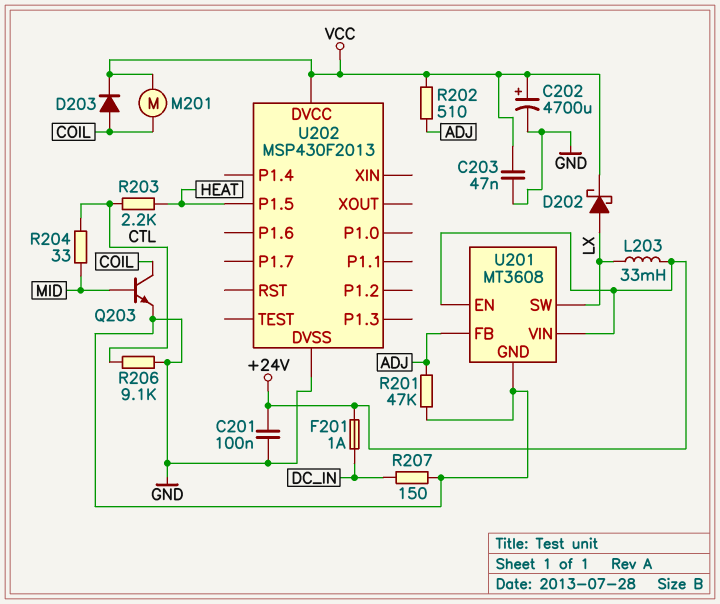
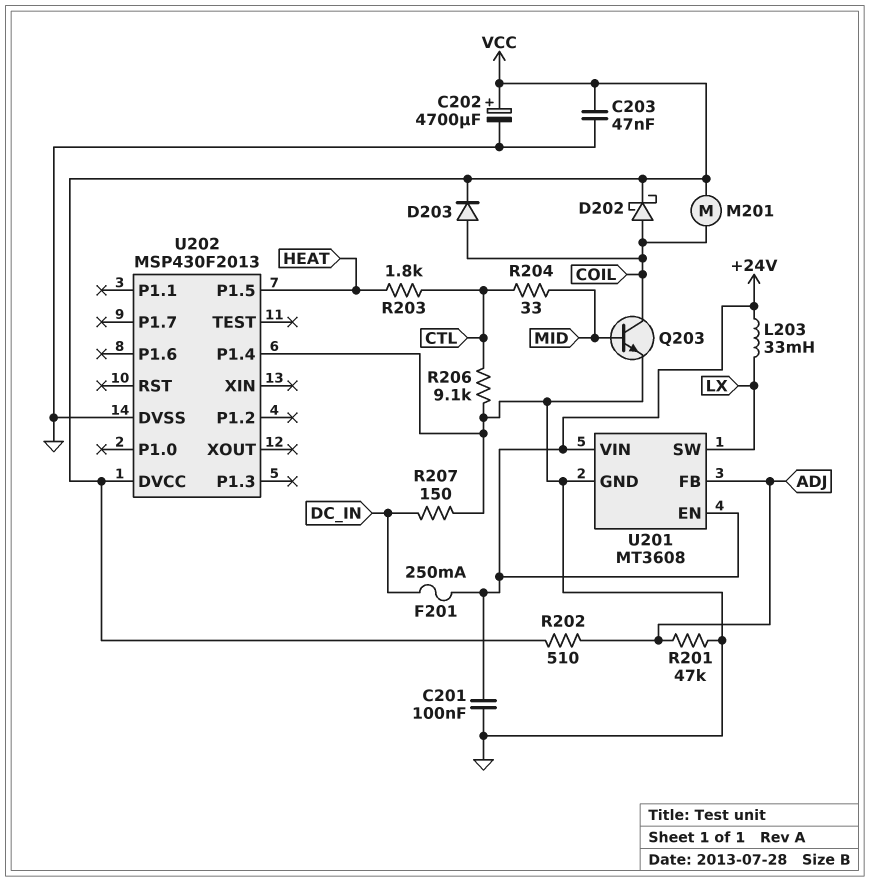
D202: schottky (A LX, K VCC) -> schottky (A COIL, K VCC)
F201: 1A (+24V, DC_IN) -> 250mA (+24V, DC_IN)
R203: 2.2k (CTL, HEAT) -> 1.8k (CTL, HEAT)
U202 pin P1.4: none -> GND

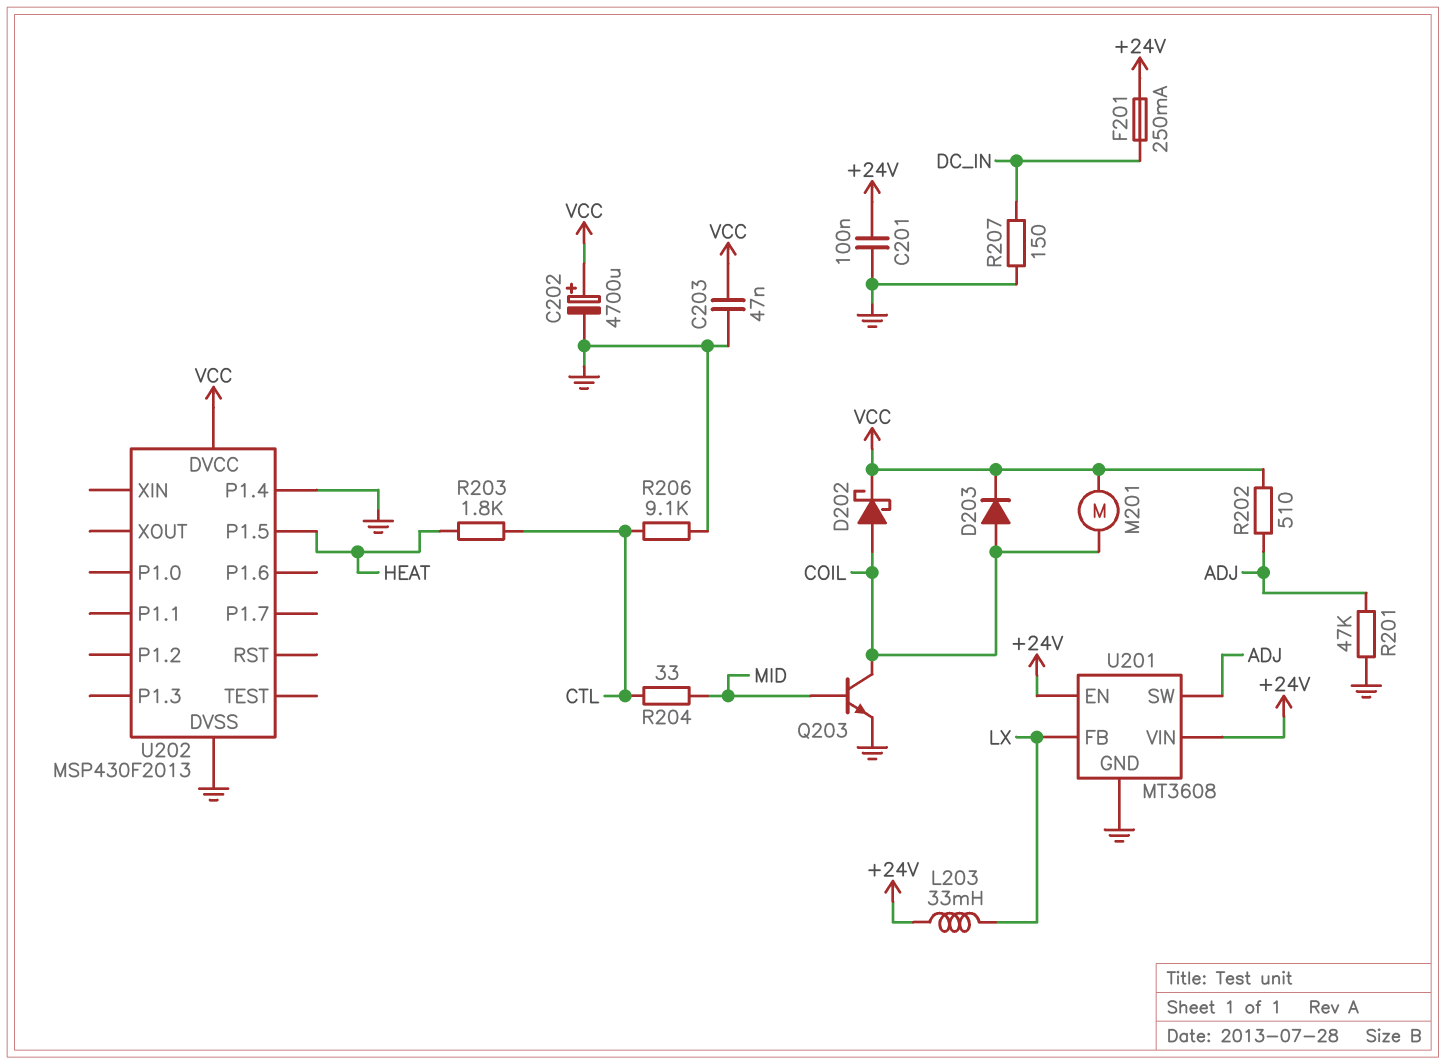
U201 pin FB: ADJ -> LX
U201 pin SW: LX -> ADJ

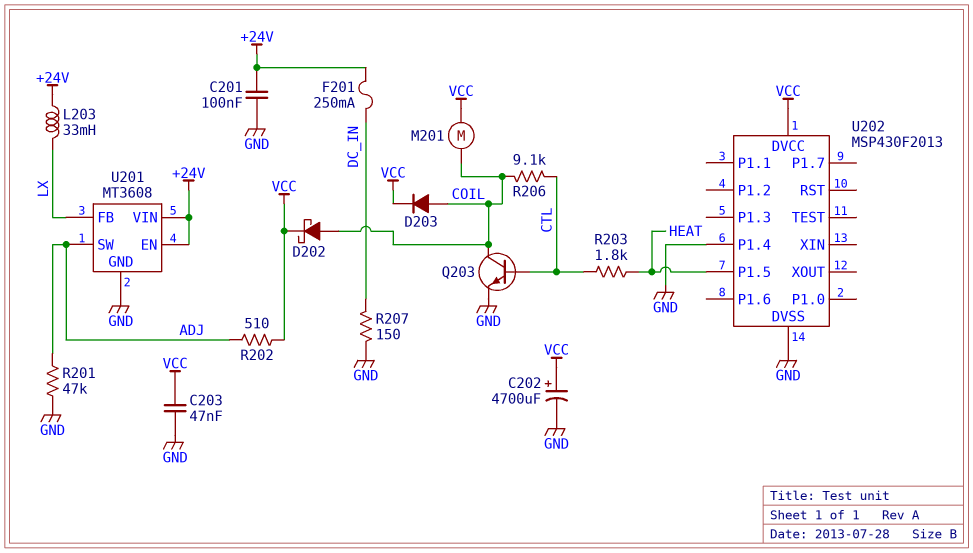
Q203: NPN (B MID, C COIL, E GND) -> NPN (B CTL, C COIL, E GND)
R204: 33 (CTL, MID) -> none
R206: 9.1k (CTL, GND) -> 9.1k (COIL, CTL)

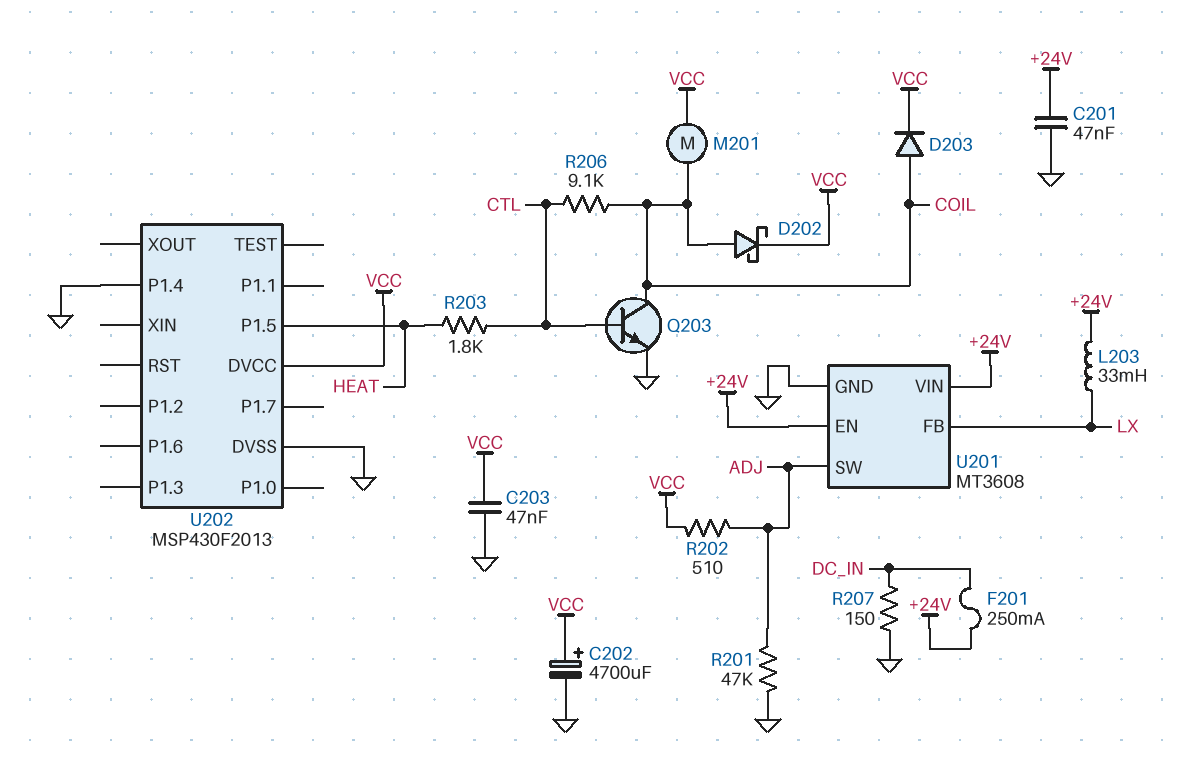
C201: 100nF (+24V, GND) -> 47nF (+24V, GND)

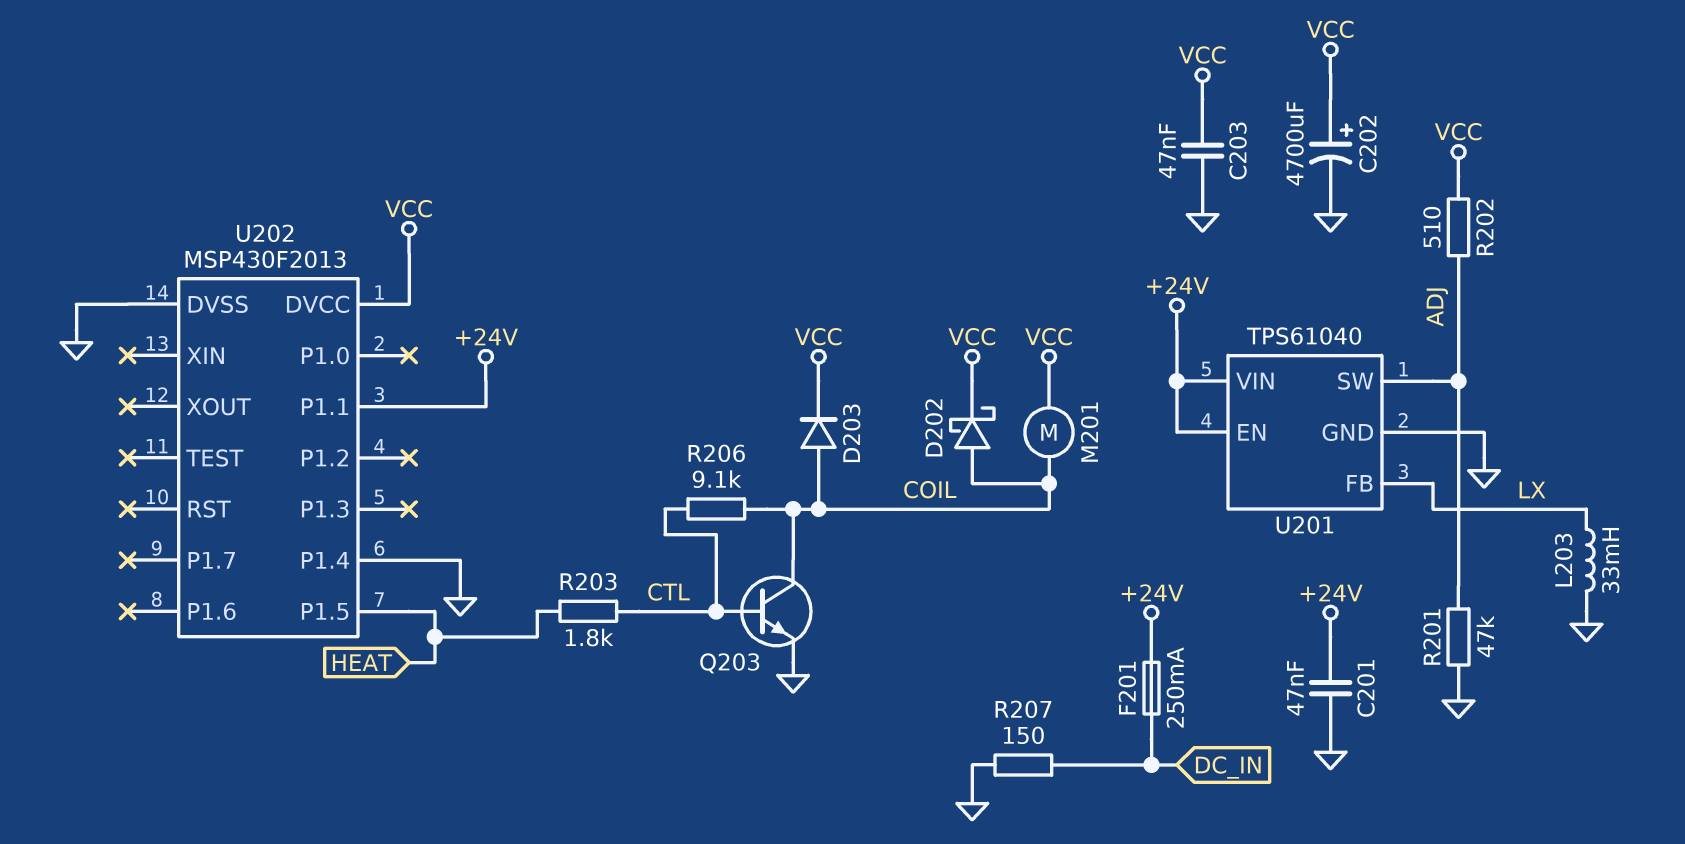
L203: 33mH (+24V, LX) -> 33mH (GND, LX)
U201: MT3608 -> TPS61040
U202 pin P1.1: none -> +24V

